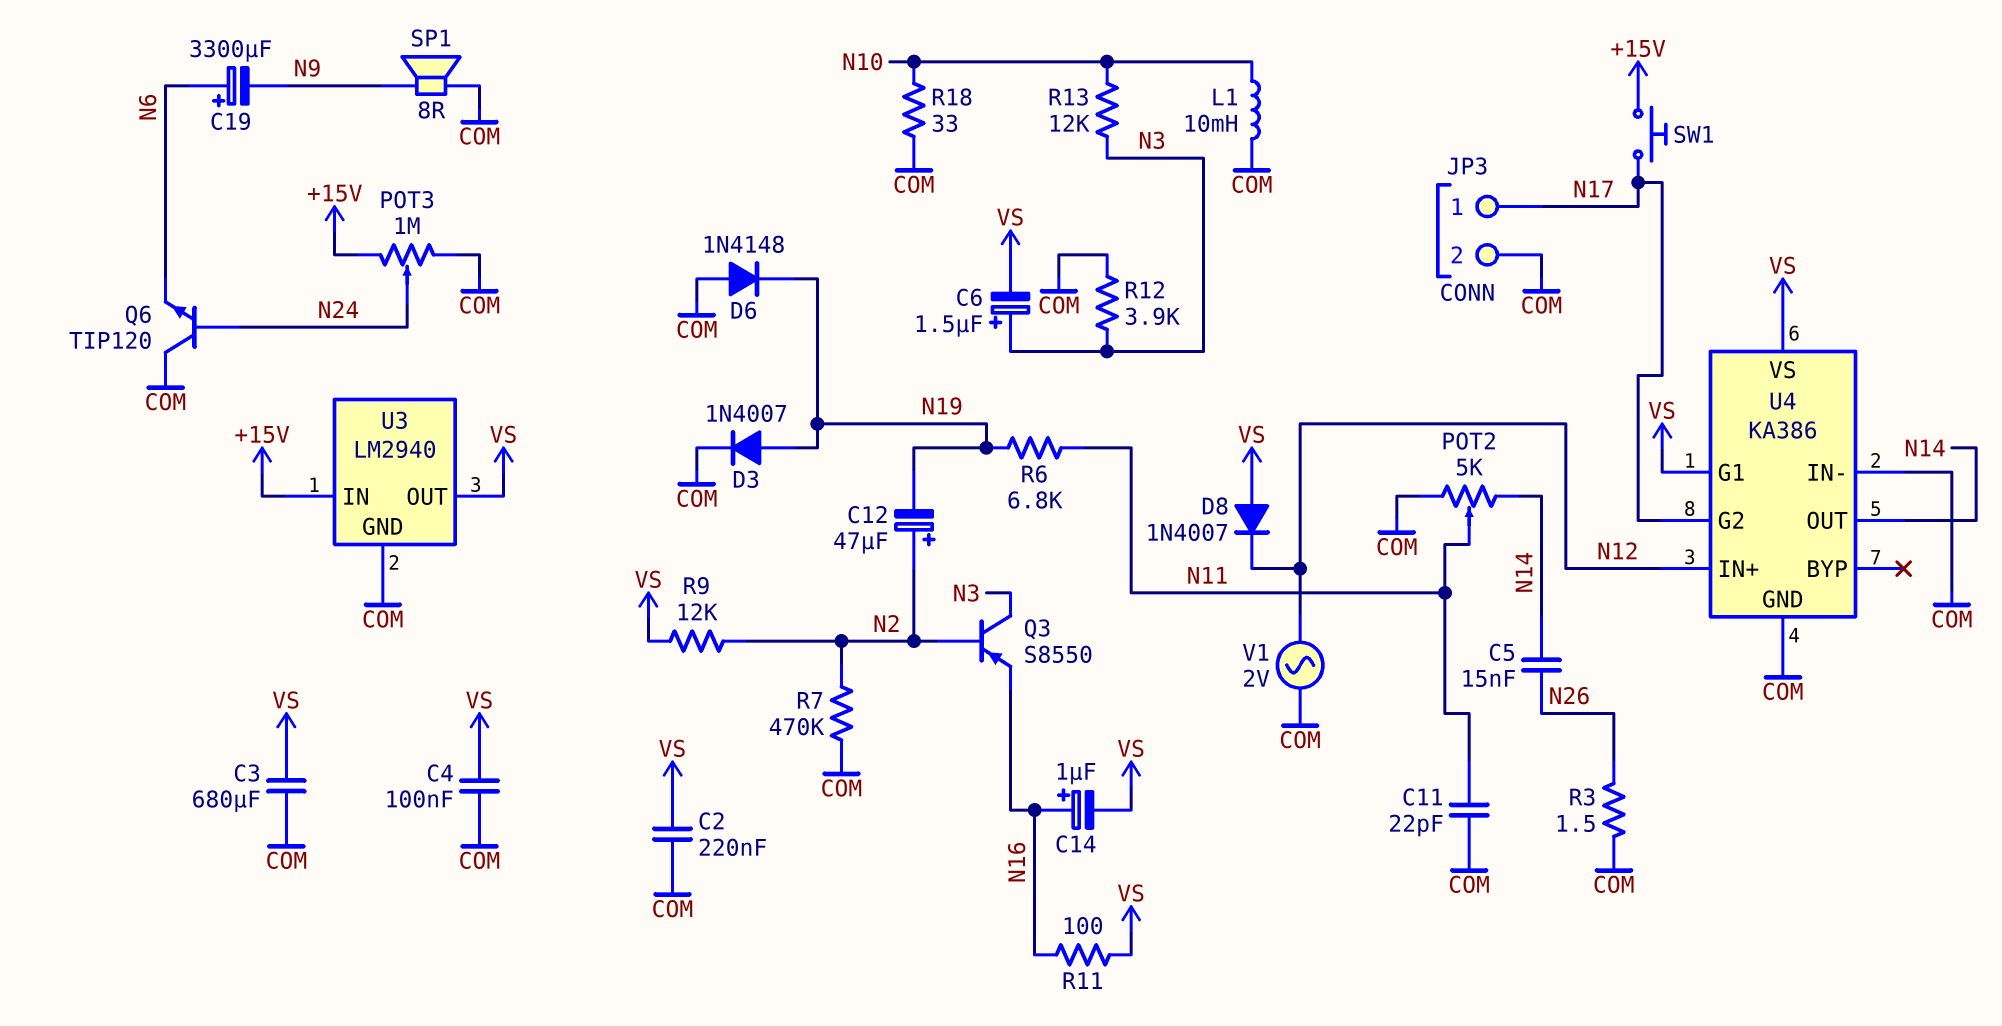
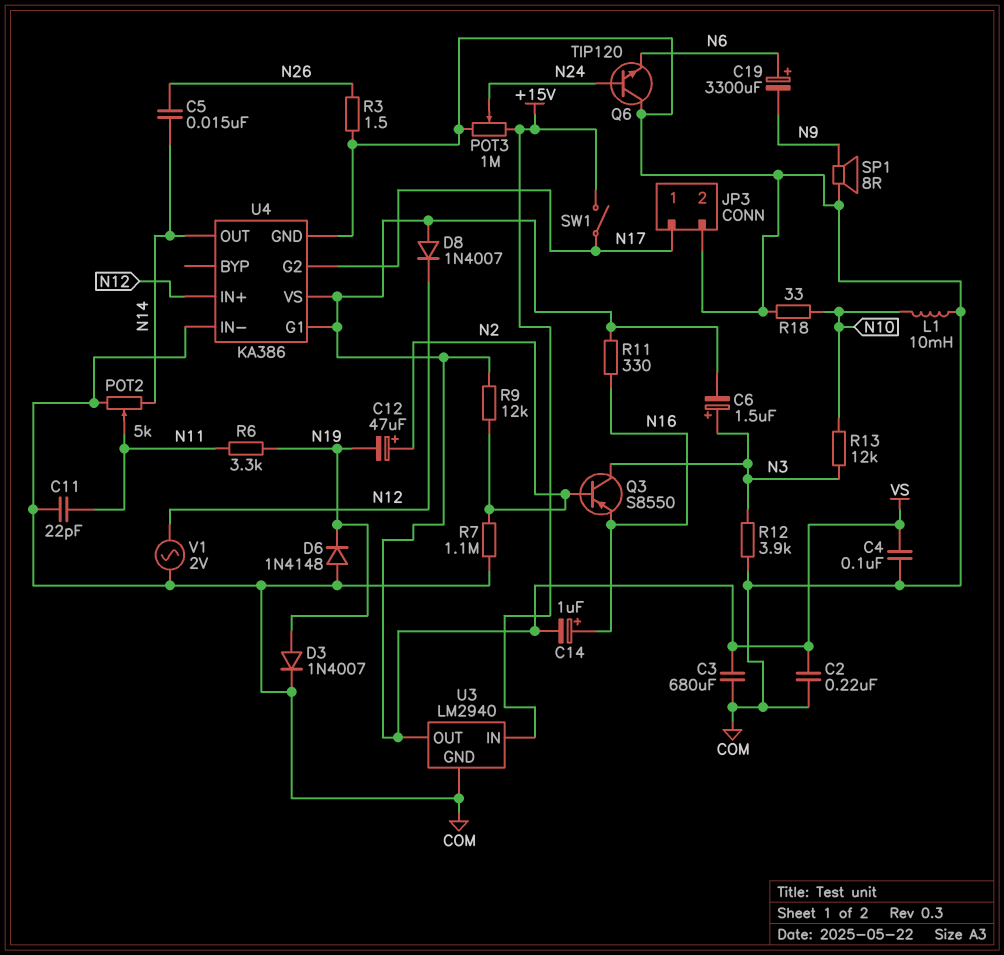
R6: 6.8k (N11, N19) -> 3.3k (N11, N19)
R7: 470k (COM, N2) -> 1.1M (COM, N2)
R11: 100 (N16, VS) -> 330 (N16, VS)
SW1: button (+15V, N17) -> switch (+15V, N17)

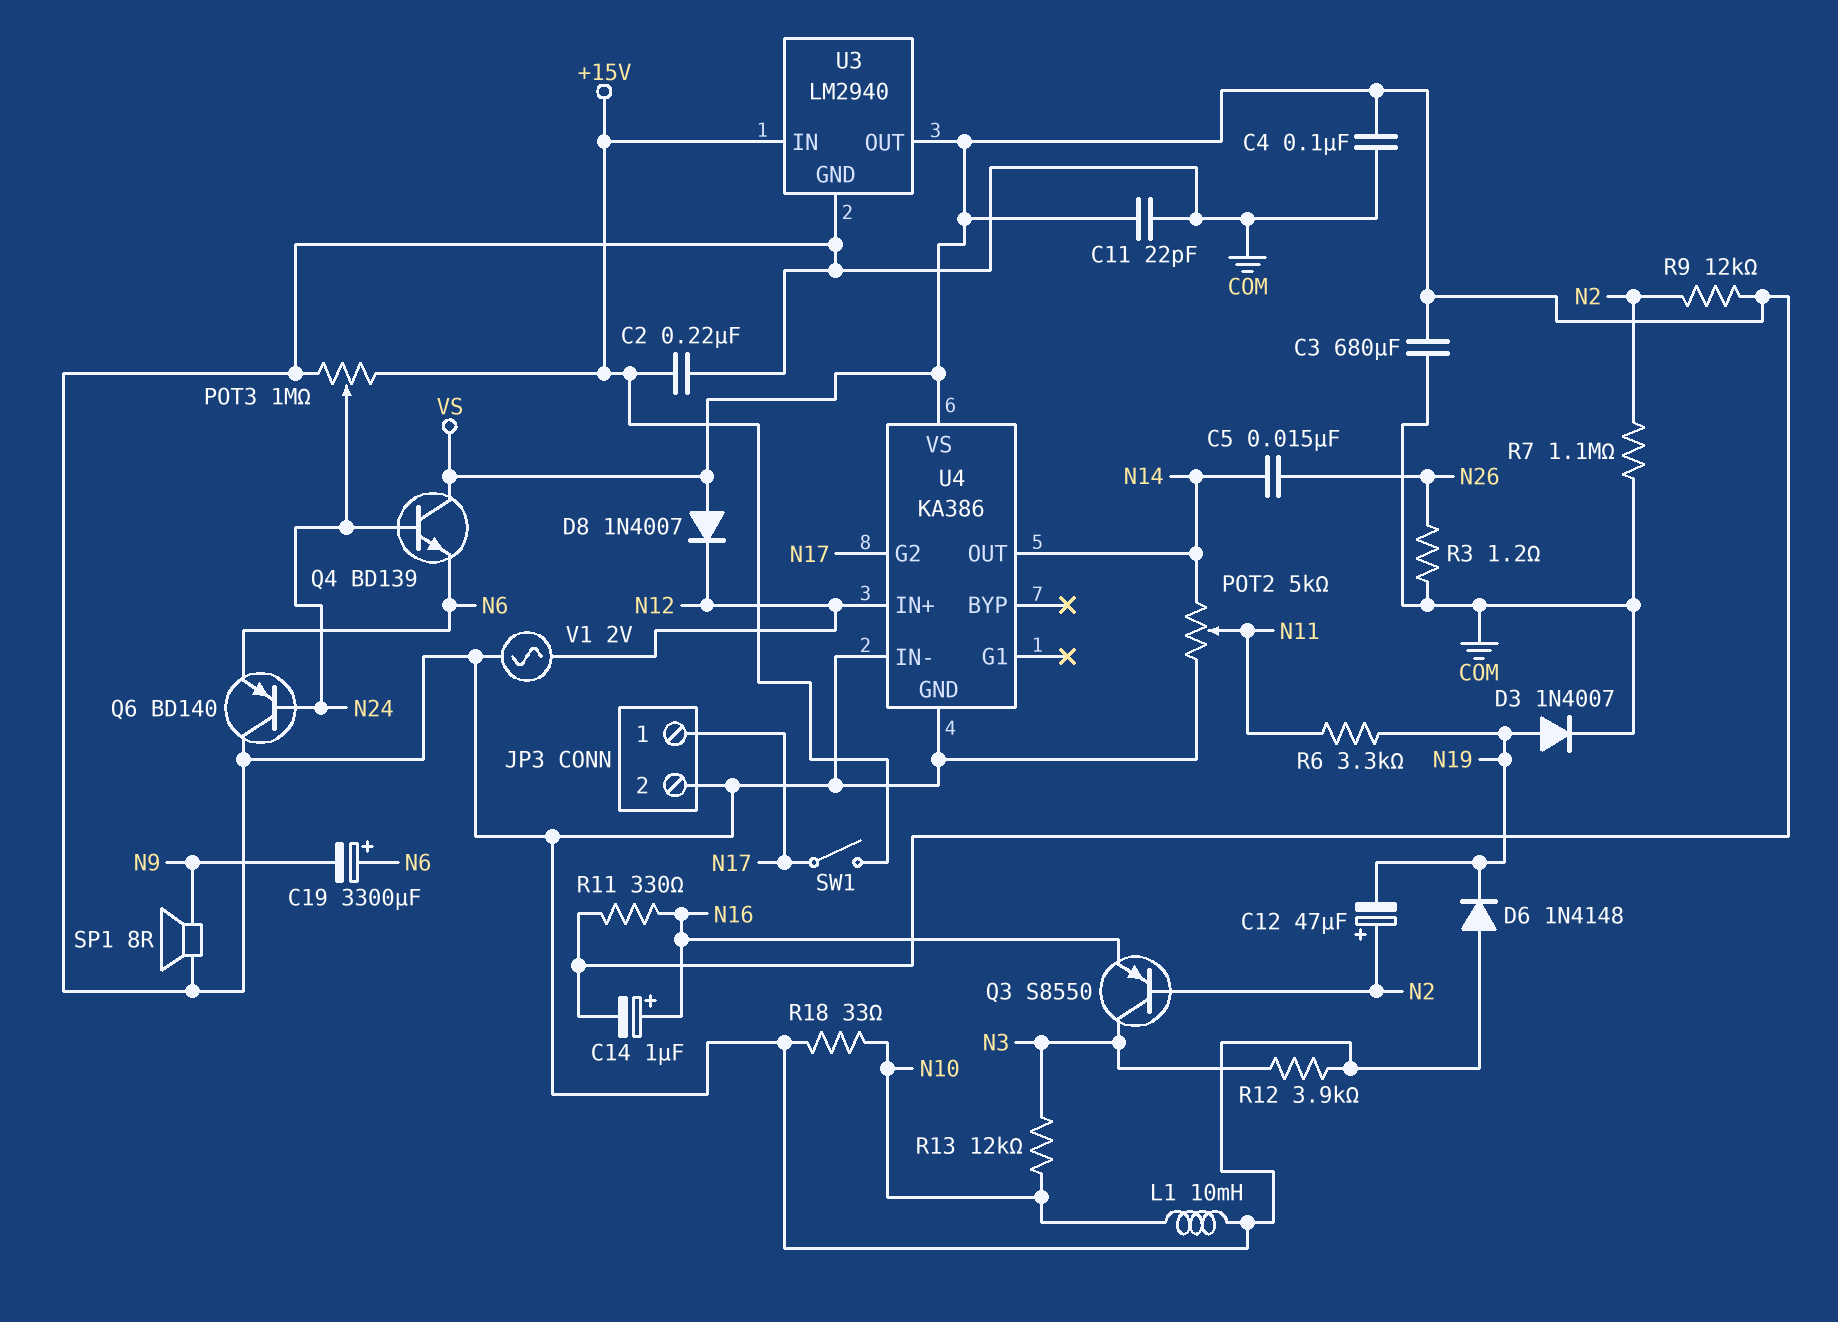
C2: 220nF (COM, VS) -> 220nF (+15V, COM)
C6: 1.5uF (plus N3, minus VS) -> none
C11: 22pF (COM, N11) -> 22pF (COM, VS)
Q4: none -> NPN BD139 (B N24, C VS, E N6)
Q6: NPN TIP120 (B N24, C COM, E N6) -> PNP BD140 (B N24, C COM, E N6)
R3: 1.5 (COM, N26) -> 1.2 (COM, N26)
U4 pin G1: VS -> none

